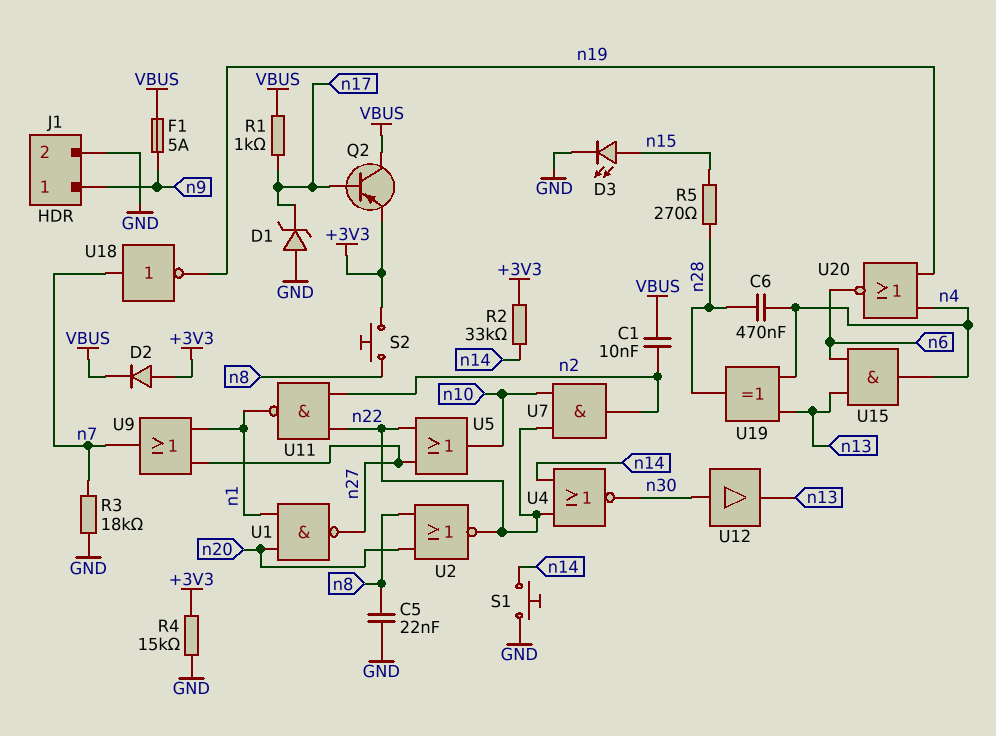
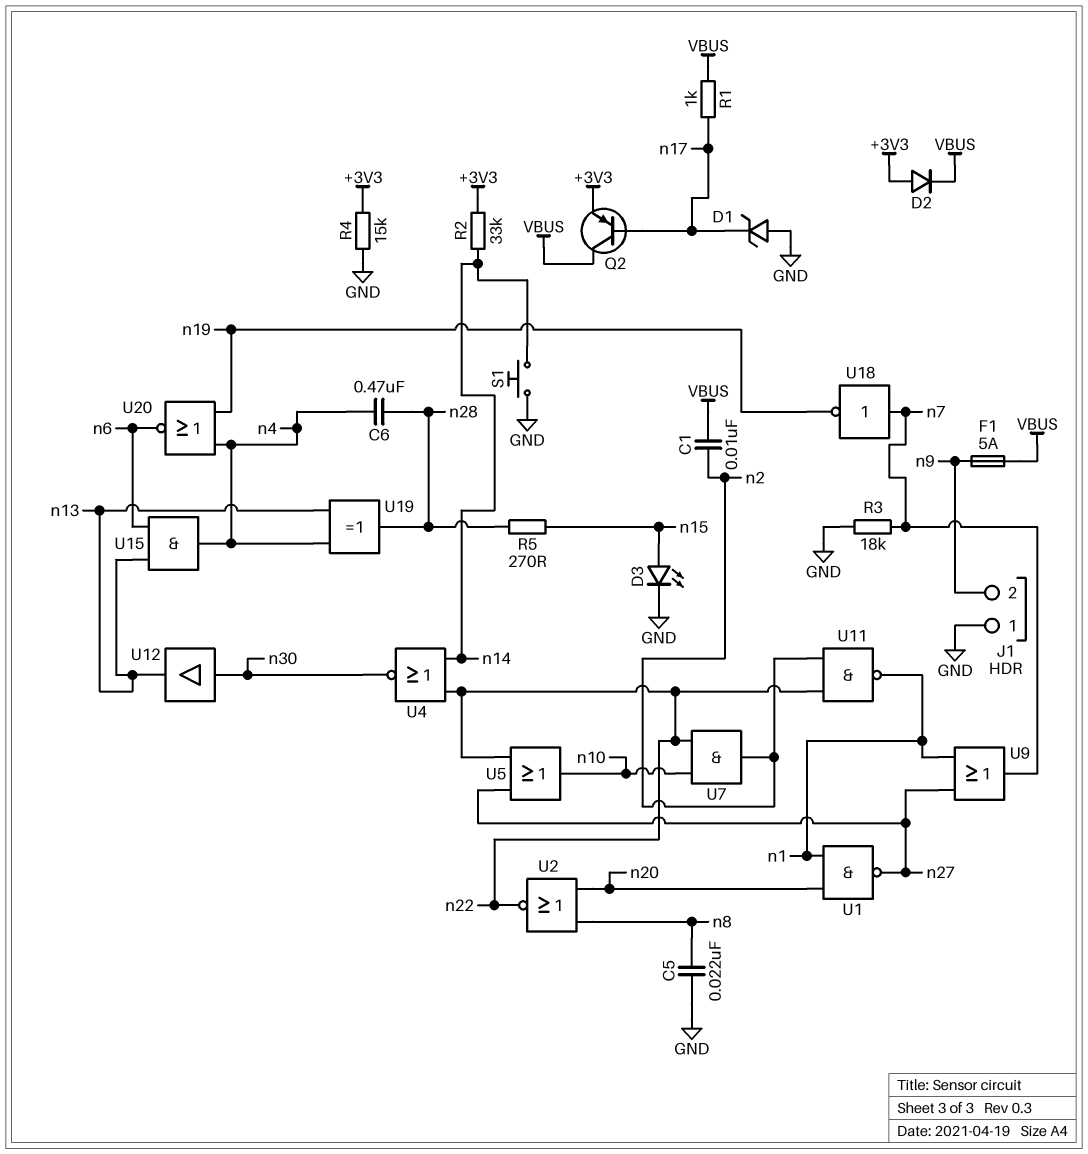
J1 pin 1: n9 -> GND
J1 pin 2: GND -> n9
S2: button (+3V3, n8) -> none

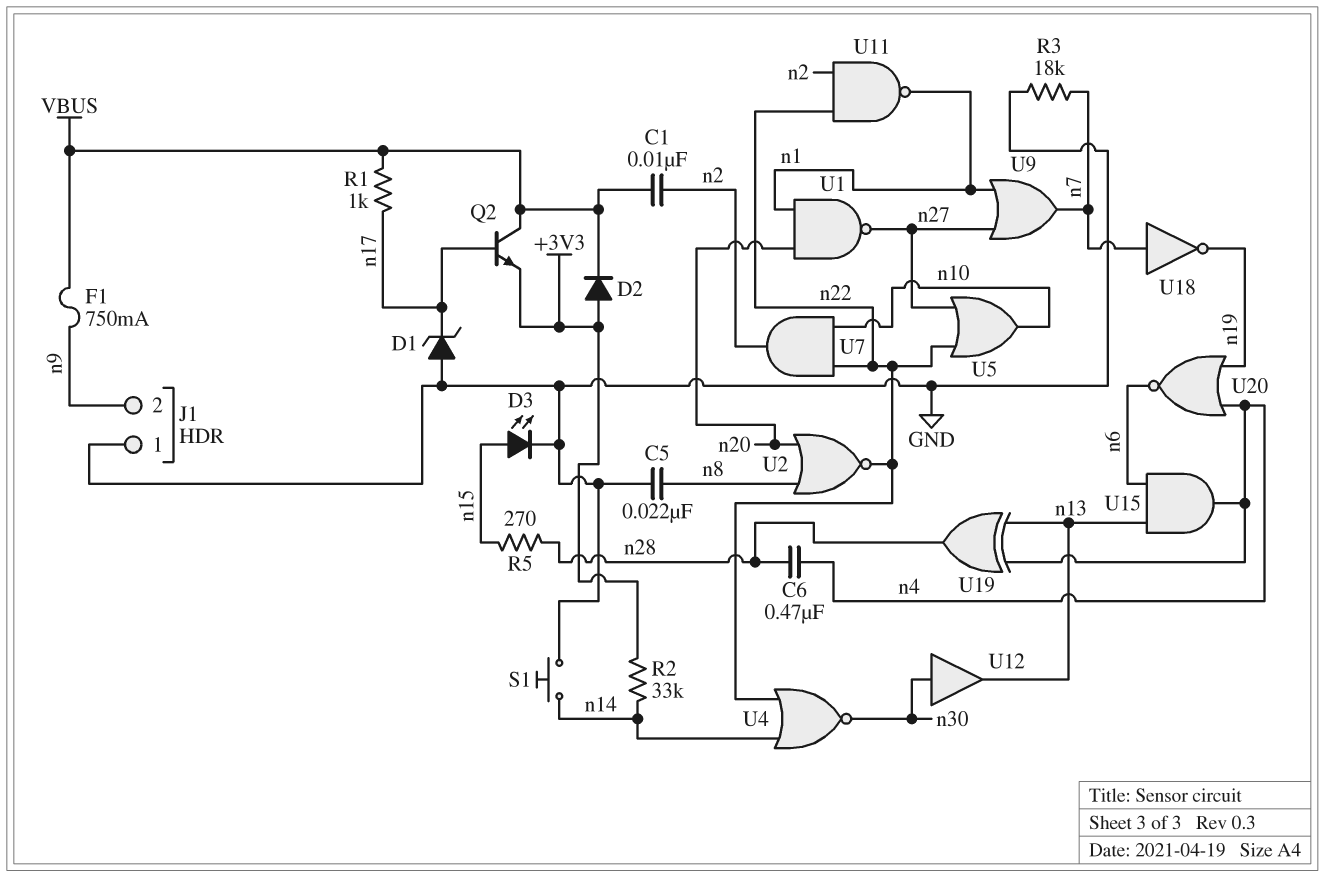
F1: 5A (VBUS, n9) -> 750mA (VBUS, n9)
Q2: PNP (B n17, C VBUS, E +3V3) -> NPN (B n17, C VBUS, E +3V3)
R4: 15k (+3V3, GND) -> none

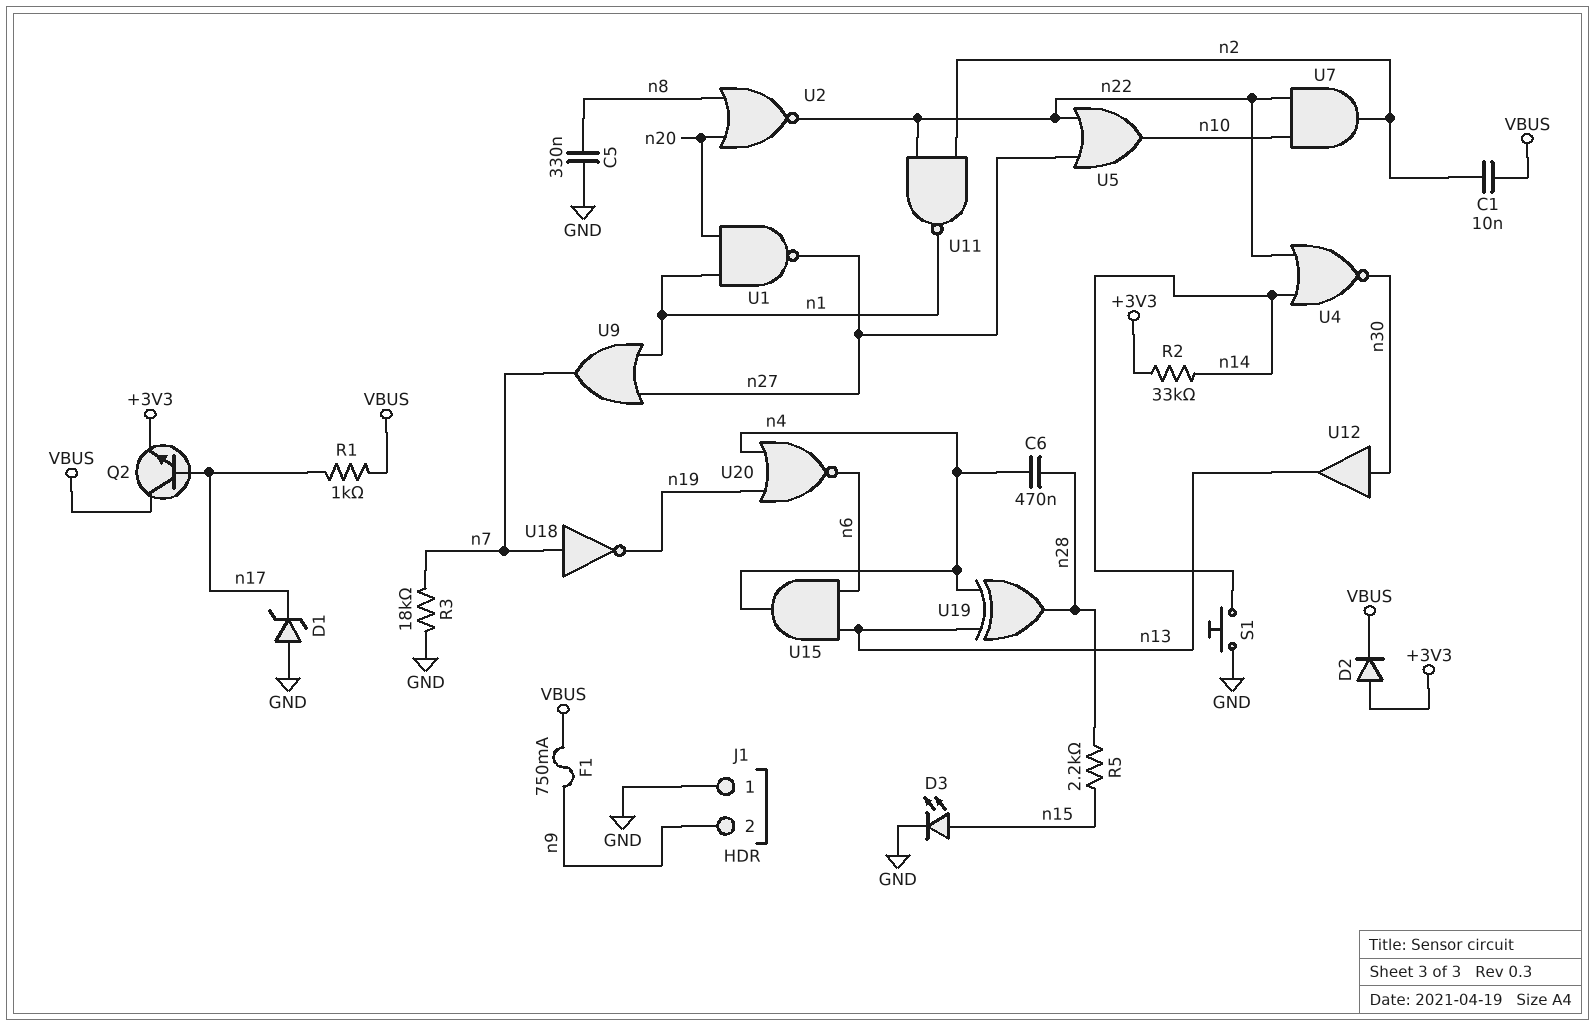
C5: 22nF (GND, n8) -> 330nF (GND, n8)
R5: 270 (n15, n28) -> 2.2k (n15, n28)

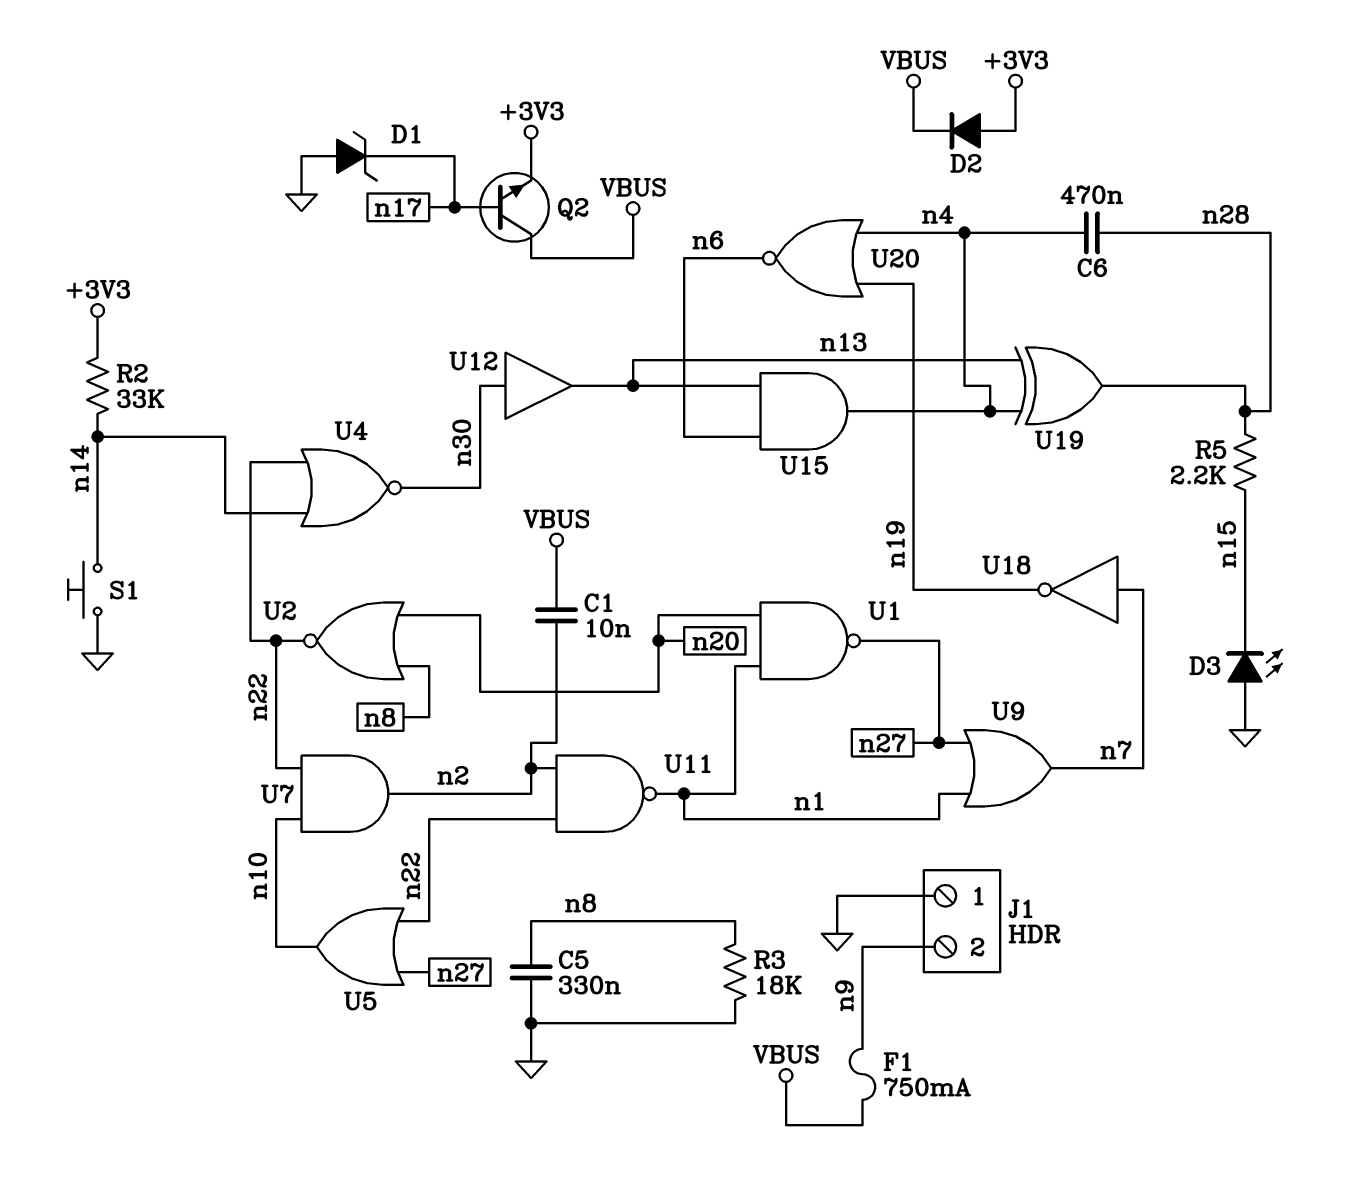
D3: LED (A n15, K GND) -> LED (A GND, K n15)
R1: 1k (VBUS, n17) -> none
R3: 18k (GND, n7) -> 18k (GND, n8)

